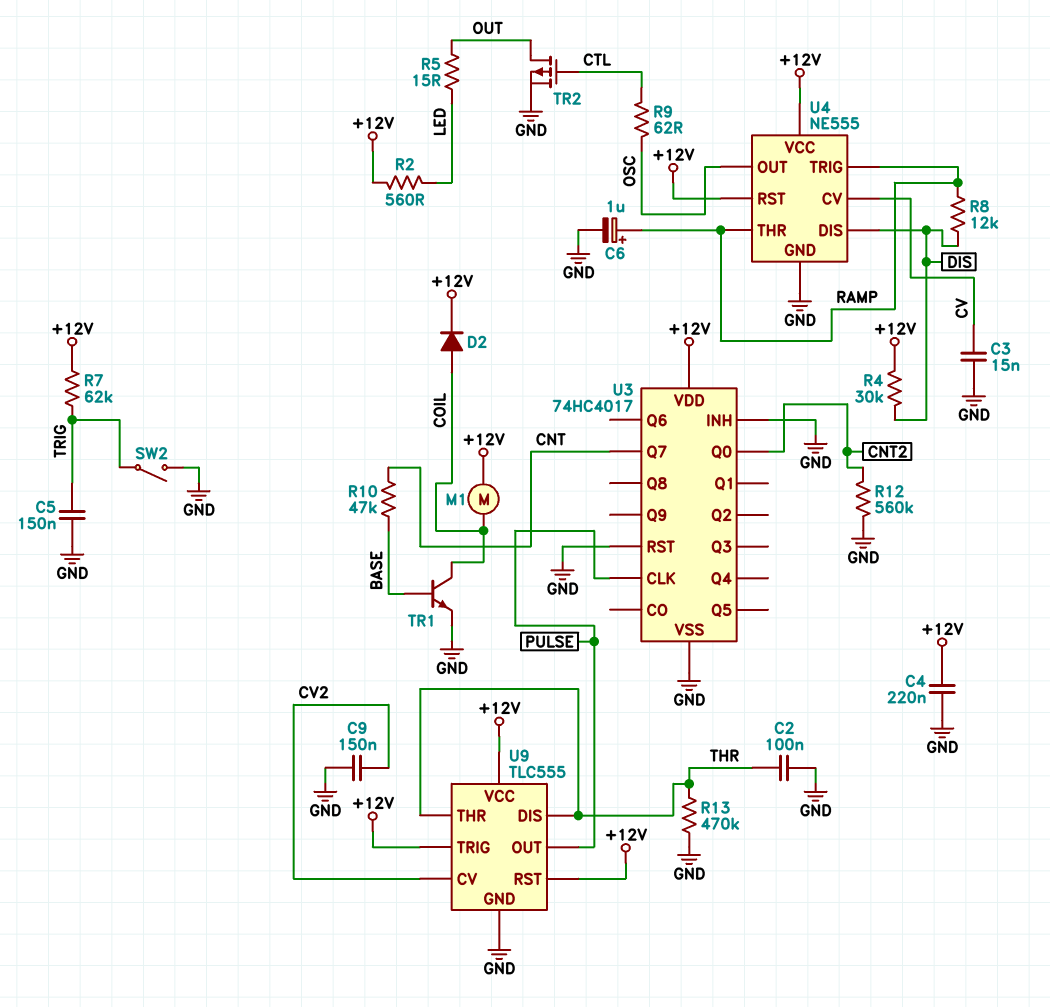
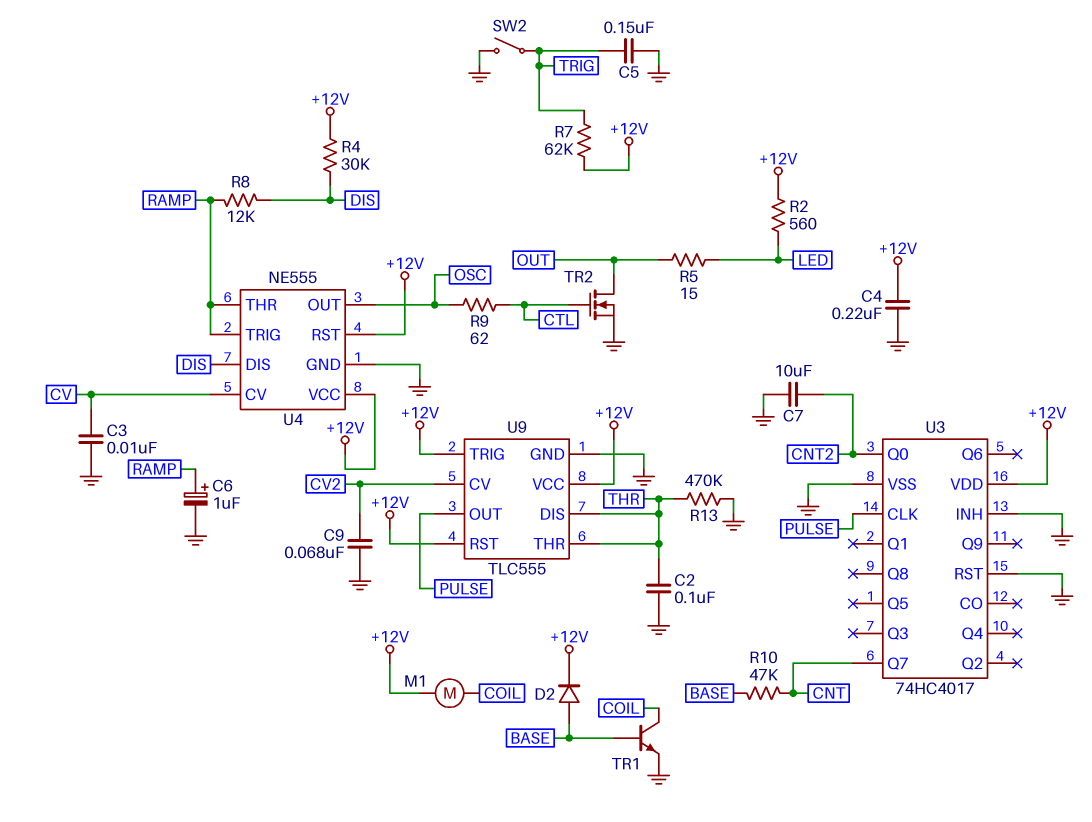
C3: 15nF (CV, GND) -> 10nF (CV, GND)
C7: none -> 10uF (CNT2, GND)
C9: 150nF (CV2, GND) -> 68nF (CV2, GND)
D2: diode (A COIL, K +12V) -> diode (A BASE, K +12V)
R12: 560k (CNT2, GND) -> none
TR2: PMOS (G CTL, D OUT, S GND) -> NMOS (G CTL, D OUT, S GND)

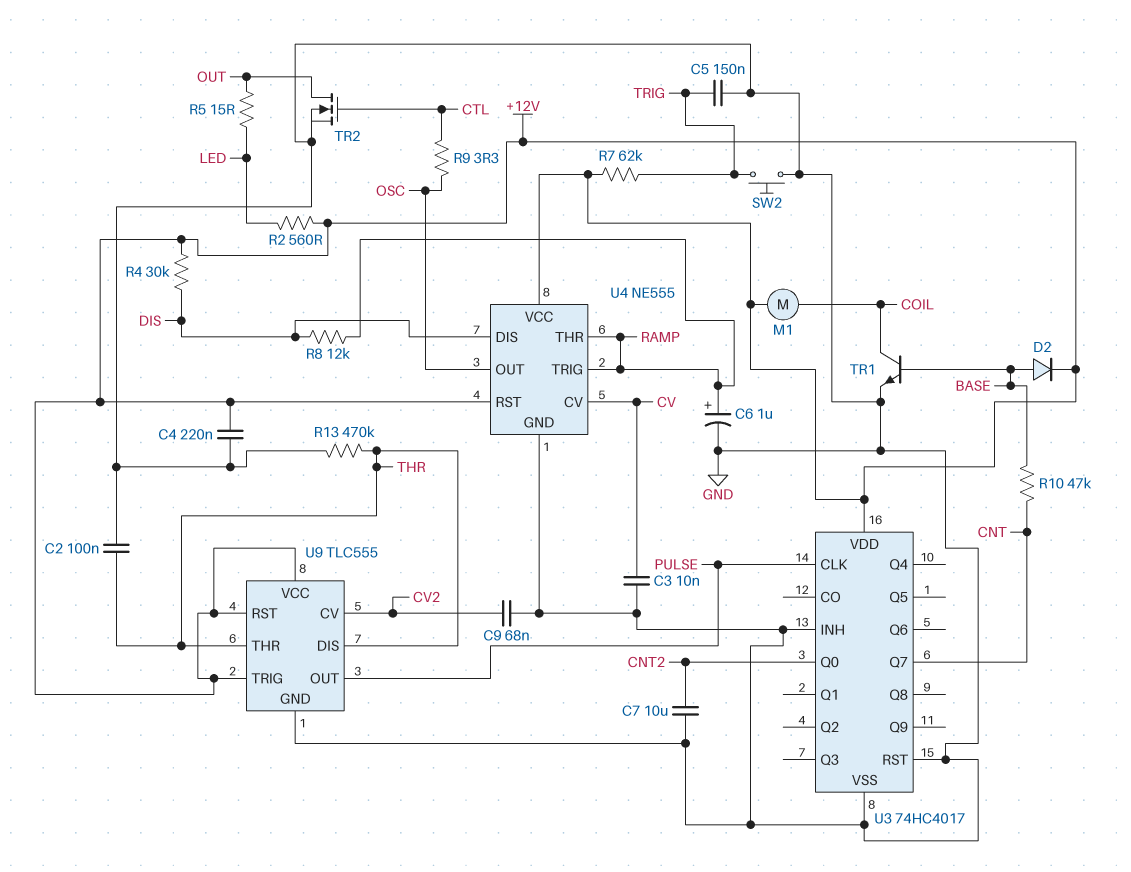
R9: 62 (CTL, OSC) -> 3.3 (CTL, OSC)
SW2: switch (GND, TRIG) -> button (GND, TRIG)

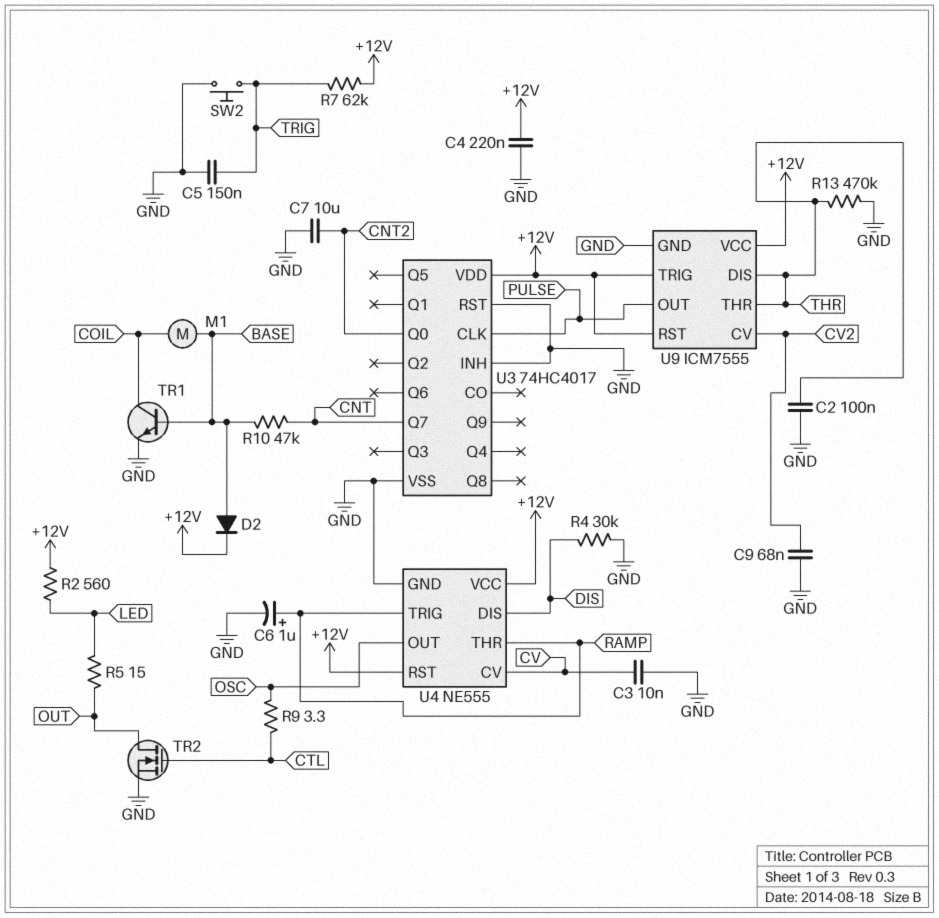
M1: motor (+12V, COIL) -> motor (BASE, COIL)
R4: 30k (+12V, DIS) -> 30k (DIS, GND)
R8: 12k (DIS, RAMP) -> none
U9: TLC555 -> ICM7555

